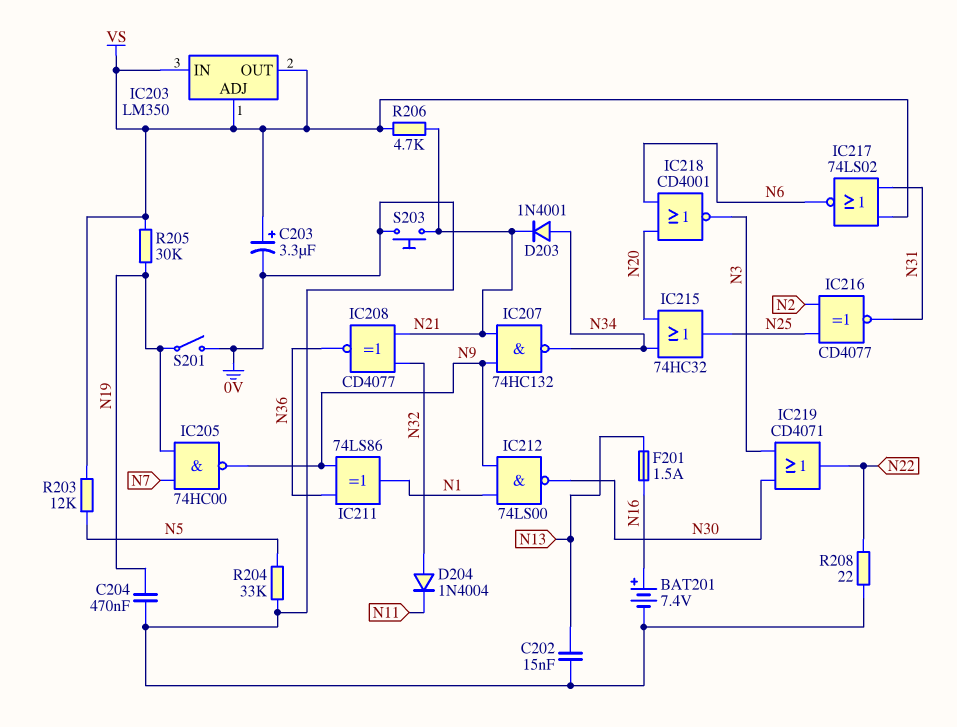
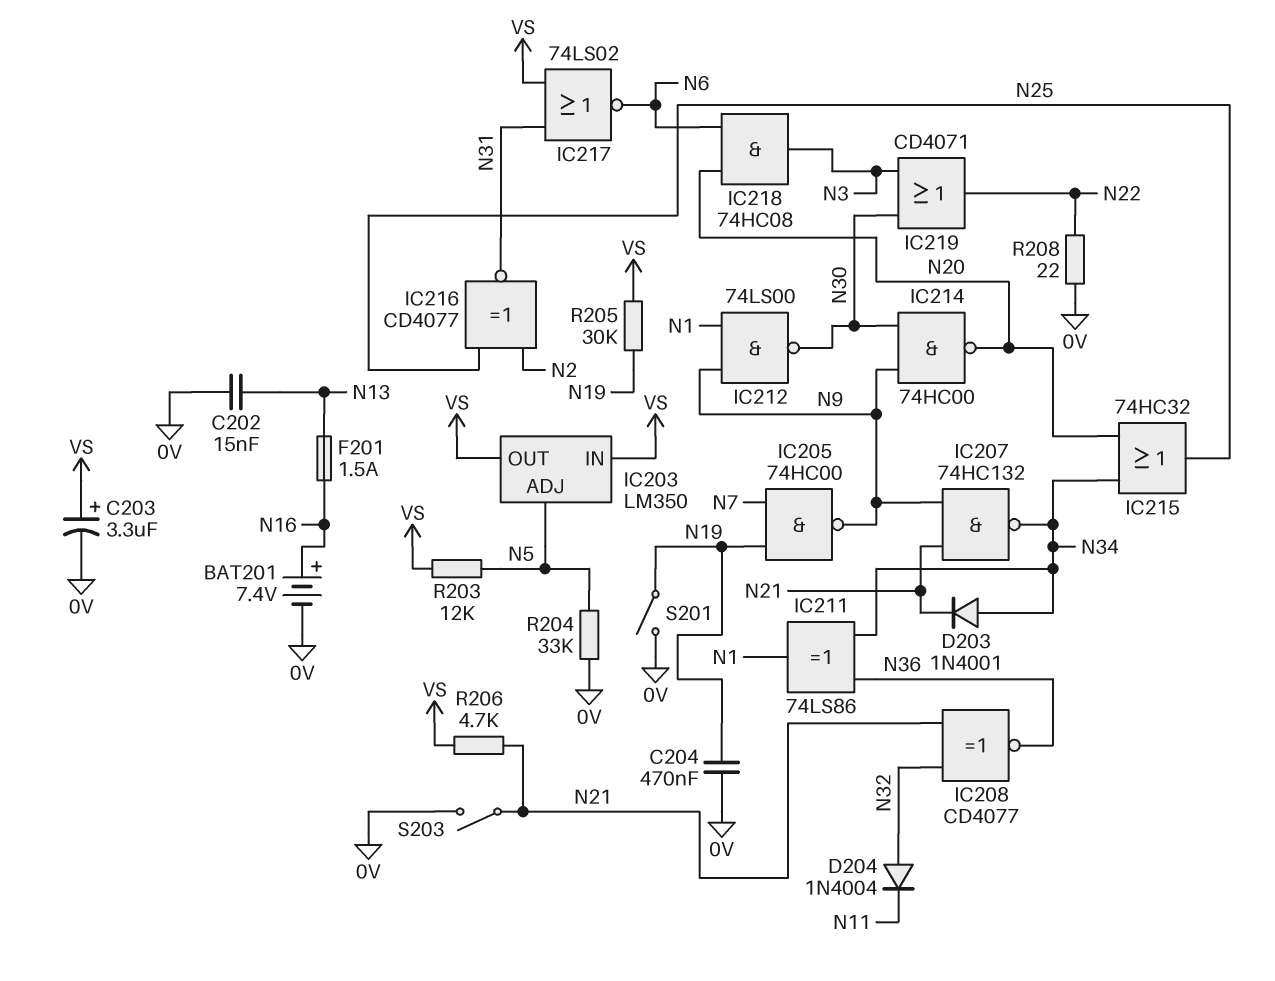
IC203 pin ADJ: VS -> N5
IC211: XOR 74LS86 (in N9, in N36, out N1) -> XOR 74LS86 (in N34, in N36, out N1)
IC214: none -> NAND 74HC00 (in N9, in N30, out N20)
IC218: NOR CD4001 (in N6, in N20, out N3) -> AND 74HC08 (in N6, in N20, out N3)
S203: button (0V, N21) -> switch (0V, N21)

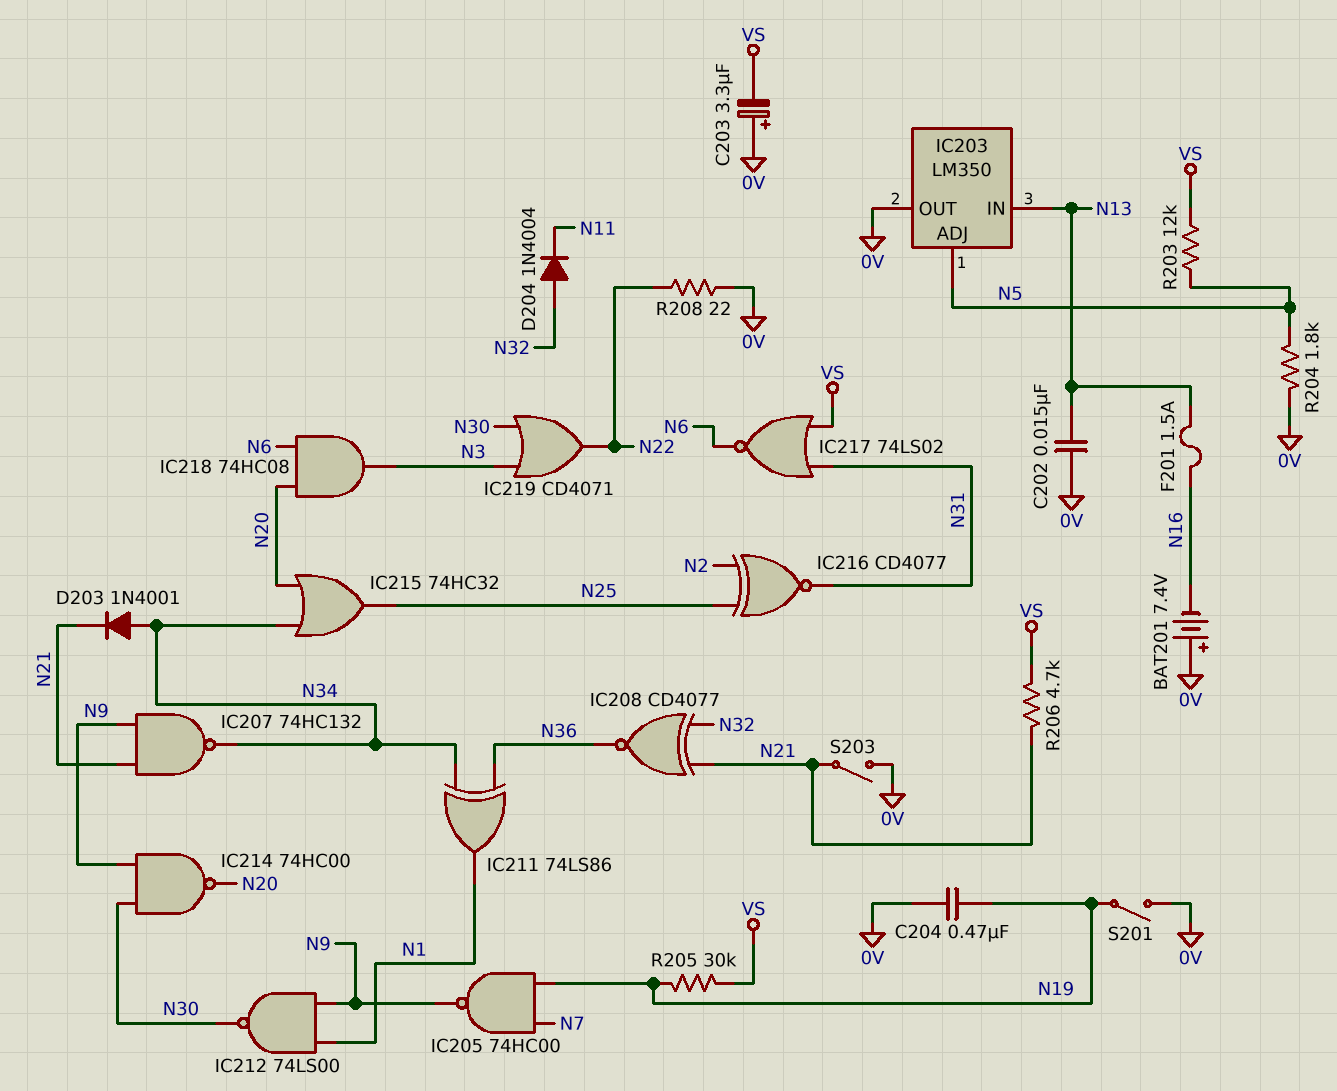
BAT201: 7.4V (plus N16, minus 0V) -> 7.4V (plus 0V, minus N16)
C203: 3.3uF (plus VS, minus 0V) -> 3.3uF (plus 0V, minus VS)
IC203 pin IN: VS -> N13
IC203 pin OUT: VS -> 0V
R204: 33k (0V, N5) -> 1.8k (0V, N5)

